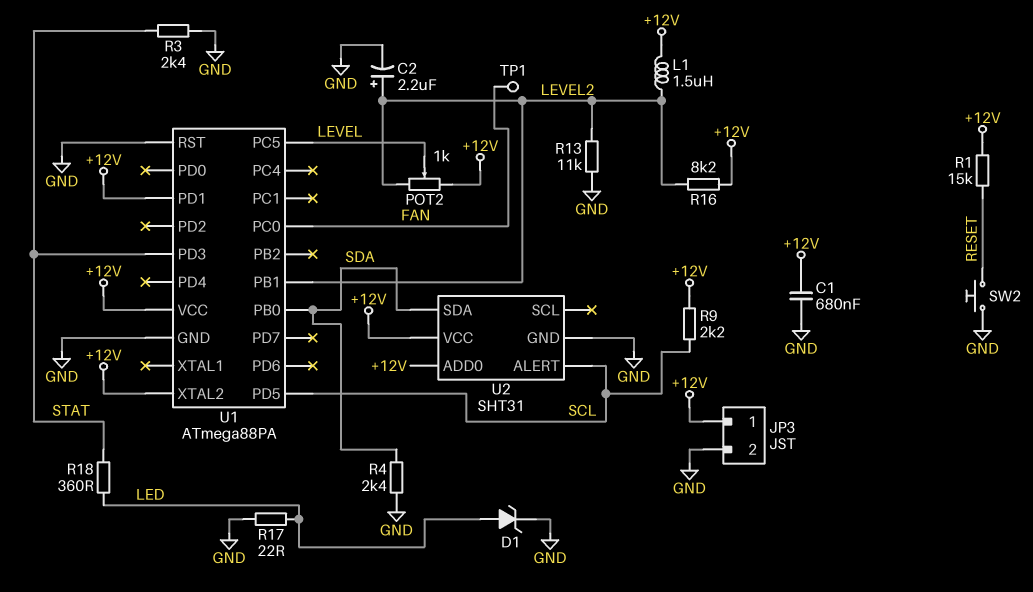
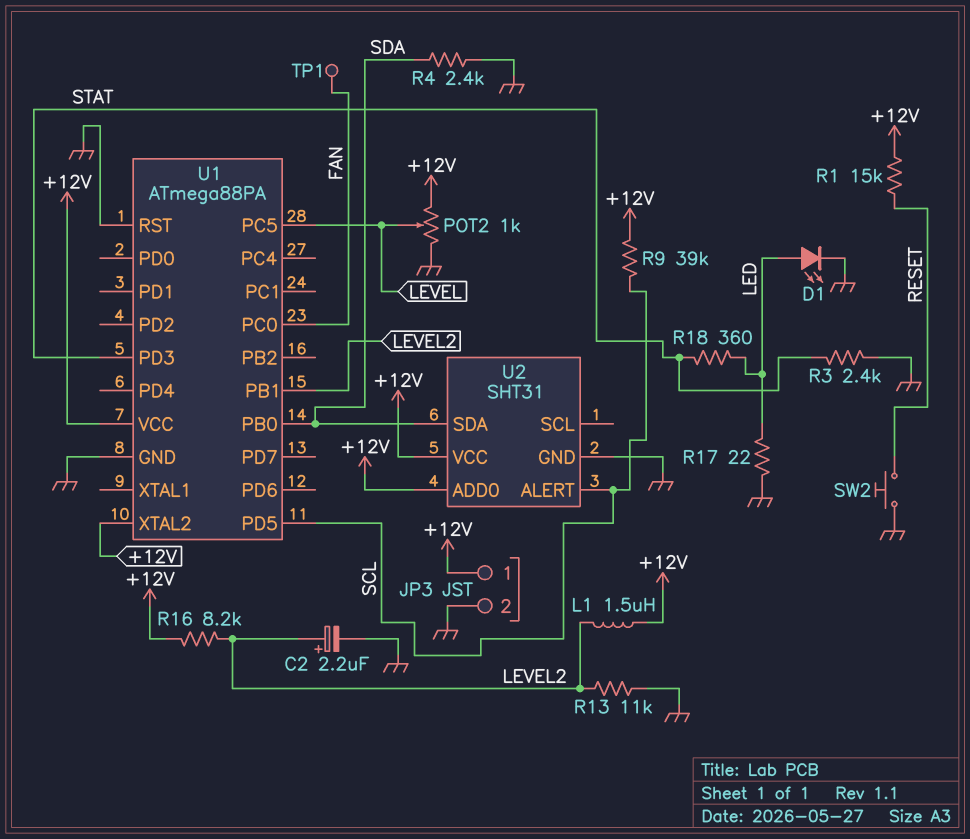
C1: 680nF (+12V, GND) -> none
D1: zener (A LED, K GND) -> LED (A LED, K GND)
POT2: 1k (+12V, LEVEL2, wiper LEVEL) -> 1k (+12V, GND, wiper LEVEL)
R9: 2.2k (+12V, SCL) -> 39k (+12V, SCL)
U1 pin PD1: +12V -> none

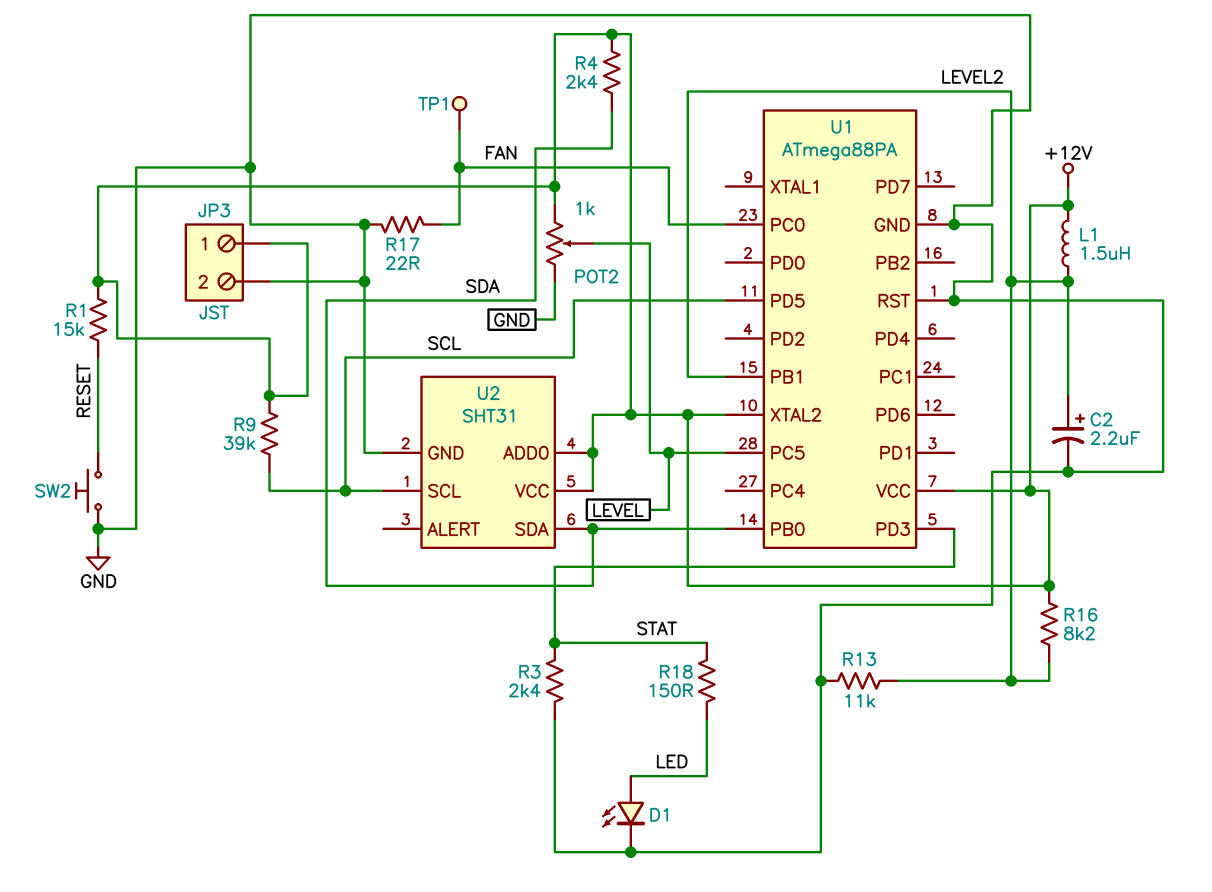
R4: 2.4k (GND, SDA) -> 2.4k (+12V, SDA)
R17: 22 (GND, LED) -> 22 (FAN, GND)
R18: 360 (LED, STAT) -> 150 (LED, STAT)
U2 pin ALERT: SCL -> none
U2 pin SCL: none -> SCL

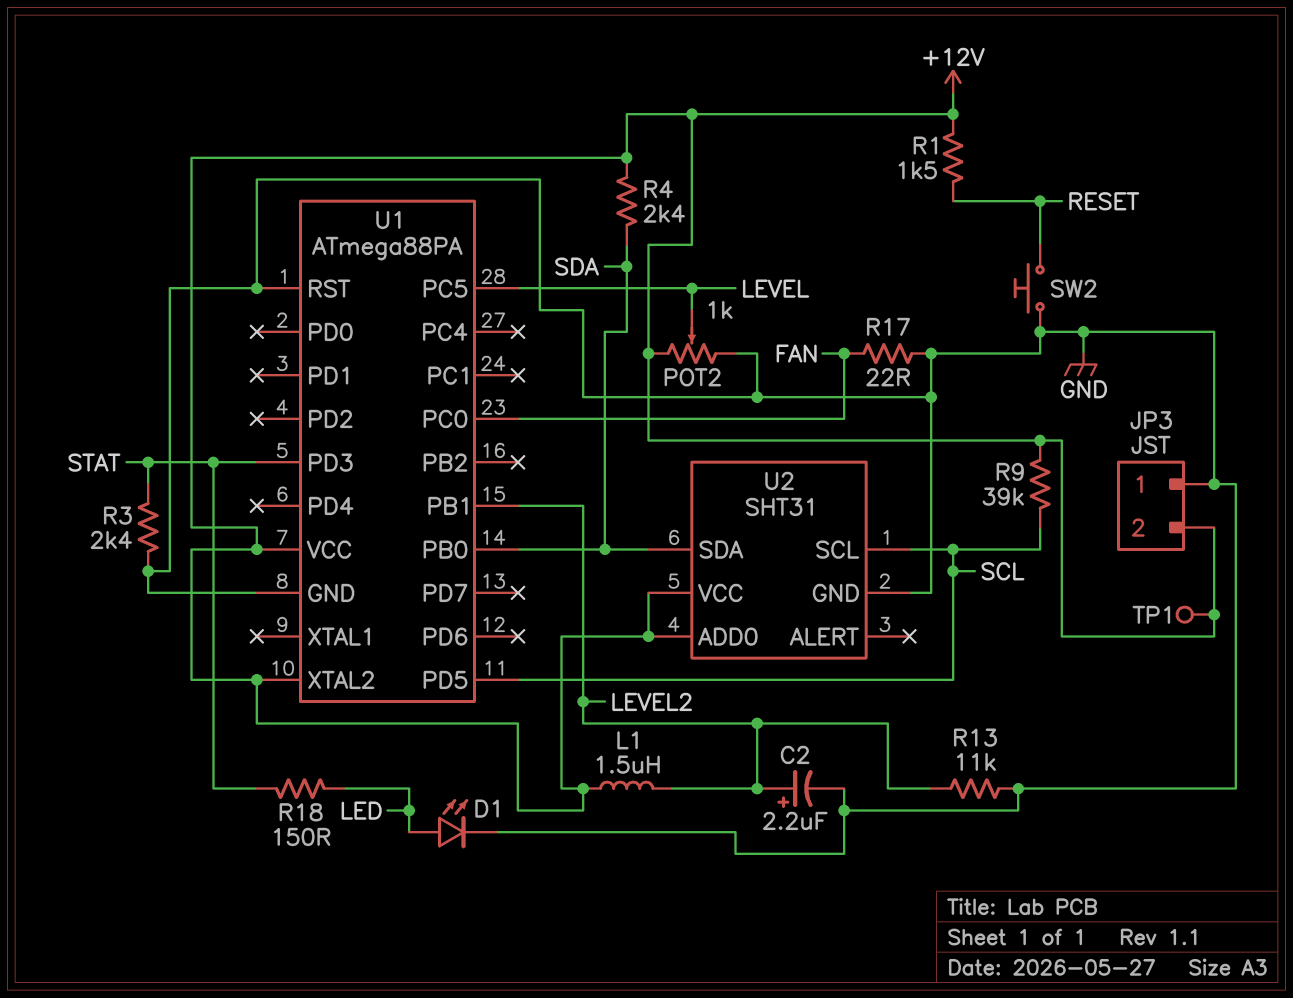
JP3 pin 1: +12V -> GND
JP3 pin 2: GND -> +12V
R1: 15k (+12V, RESET) -> 1.5k (+12V, RESET)
R16: 8.2k (+12V, LEVEL2) -> none
TP1: test point (FAN) -> test point (+12V)

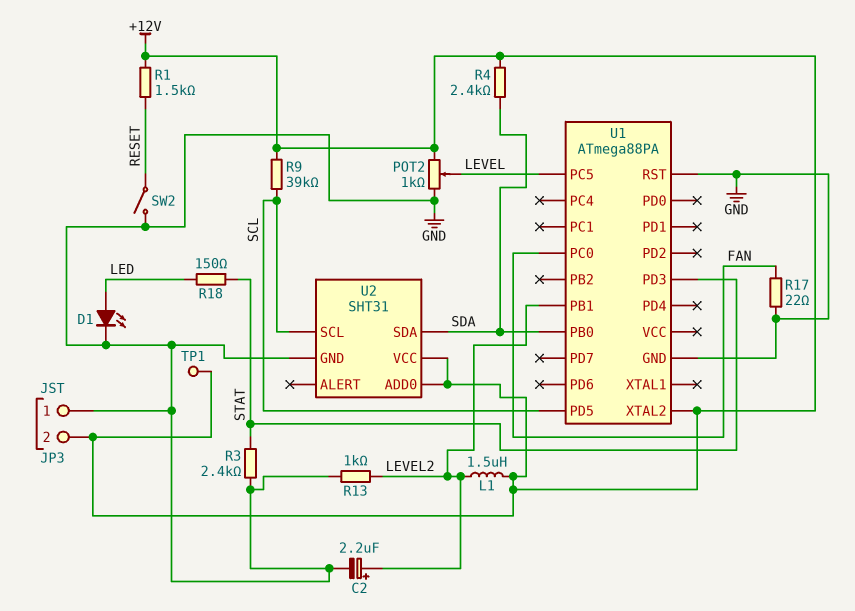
R13: 11k (GND, LEVEL2) -> 1k (GND, LEVEL2)
SW2: button (GND, RESET) -> switch (GND, RESET)
U1 pin VCC: +12V -> none

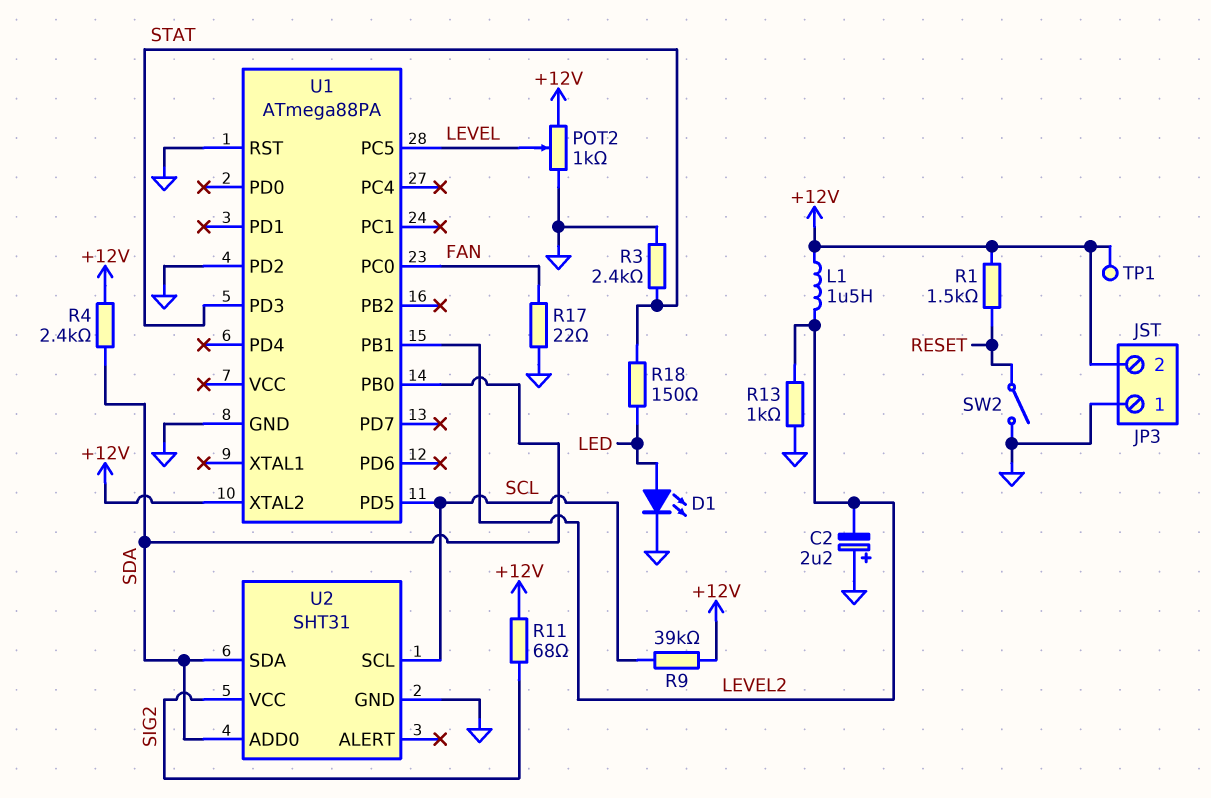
C2: 2.2uF (plus LEVEL2, minus GND) -> 2.2uF (plus GND, minus LEVEL2)
R11: none -> 68 (+12V, SIG2)
U1 pin PD2: none -> GND
U2 pin ADD0: +12V -> SDA
U2 pin VCC: +12V -> SIG2

